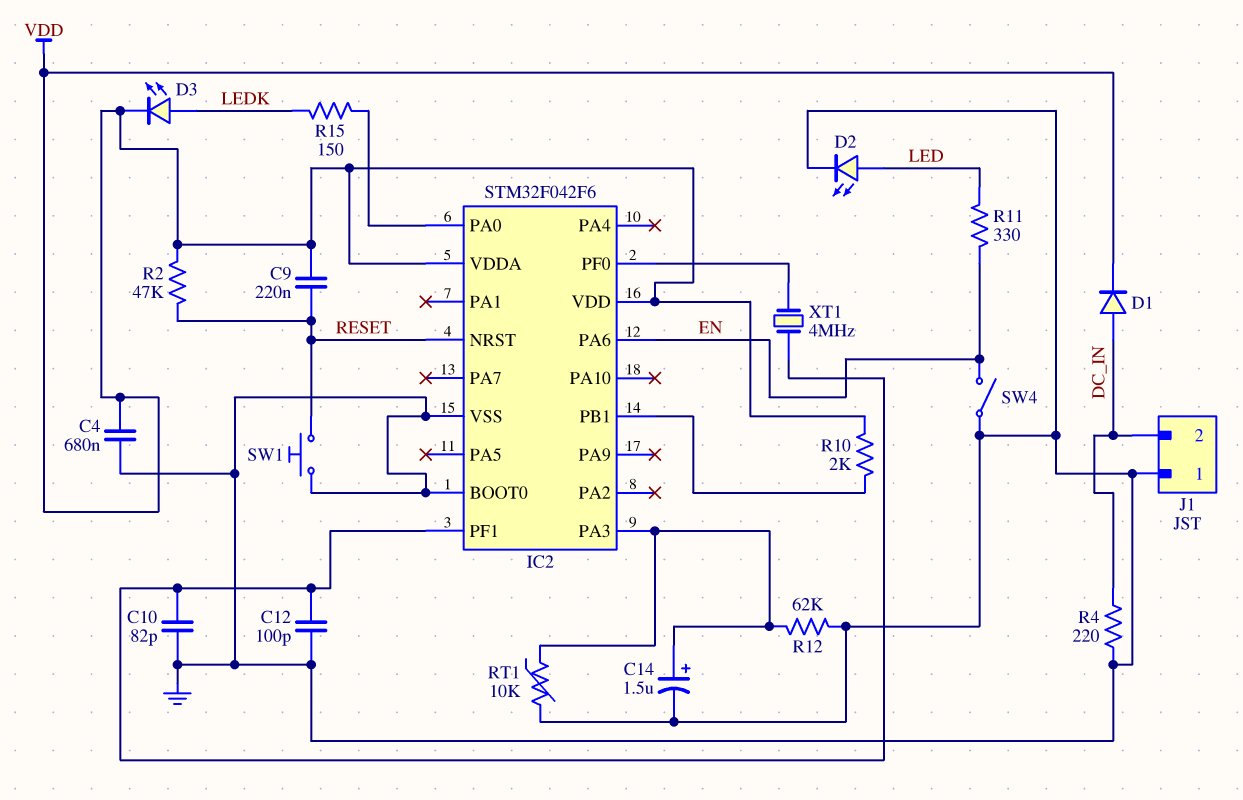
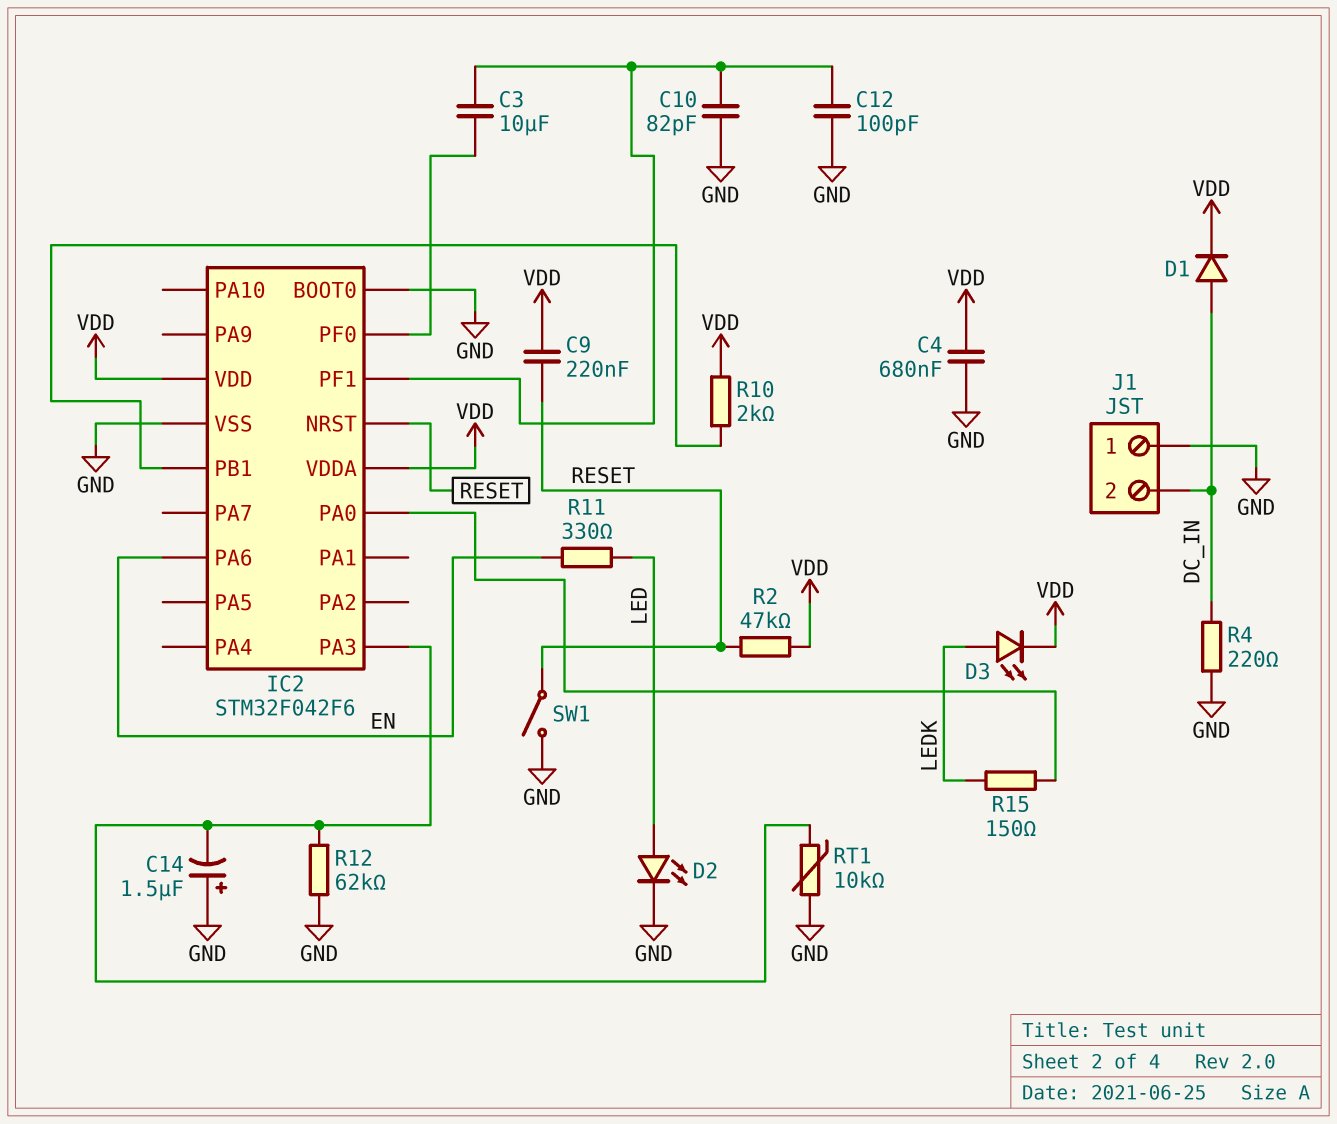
C3: none -> 10uF (IC2/PF0, IC2/PF1)
C14: 1.5uF (plus IC2/PA3, minus GND) -> 1.5uF (plus GND, minus IC2/PA3)
SW1: button (GND, RESET) -> switch (GND, RESET)
SW4: switch (EN, GND) -> none
XT1: 4MHz (IC2/PF0, IC2/PF1) -> none

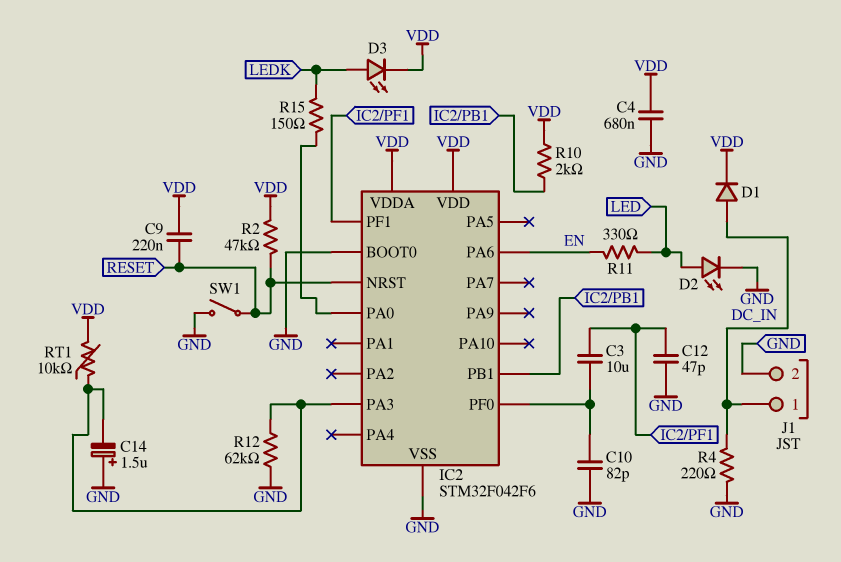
C10: 82pF (GND, IC2/PF1) -> 82pF (GND, IC2/PF0)
C12: 100pF (GND, IC2/PF1) -> 47pF (GND, IC2/PF1)
J1 pin 1: GND -> DC_IN
J1 pin 2: DC_IN -> GND
RT1: 10k (GND, IC2/PA3) -> 10k (IC2/PA3, VDD)

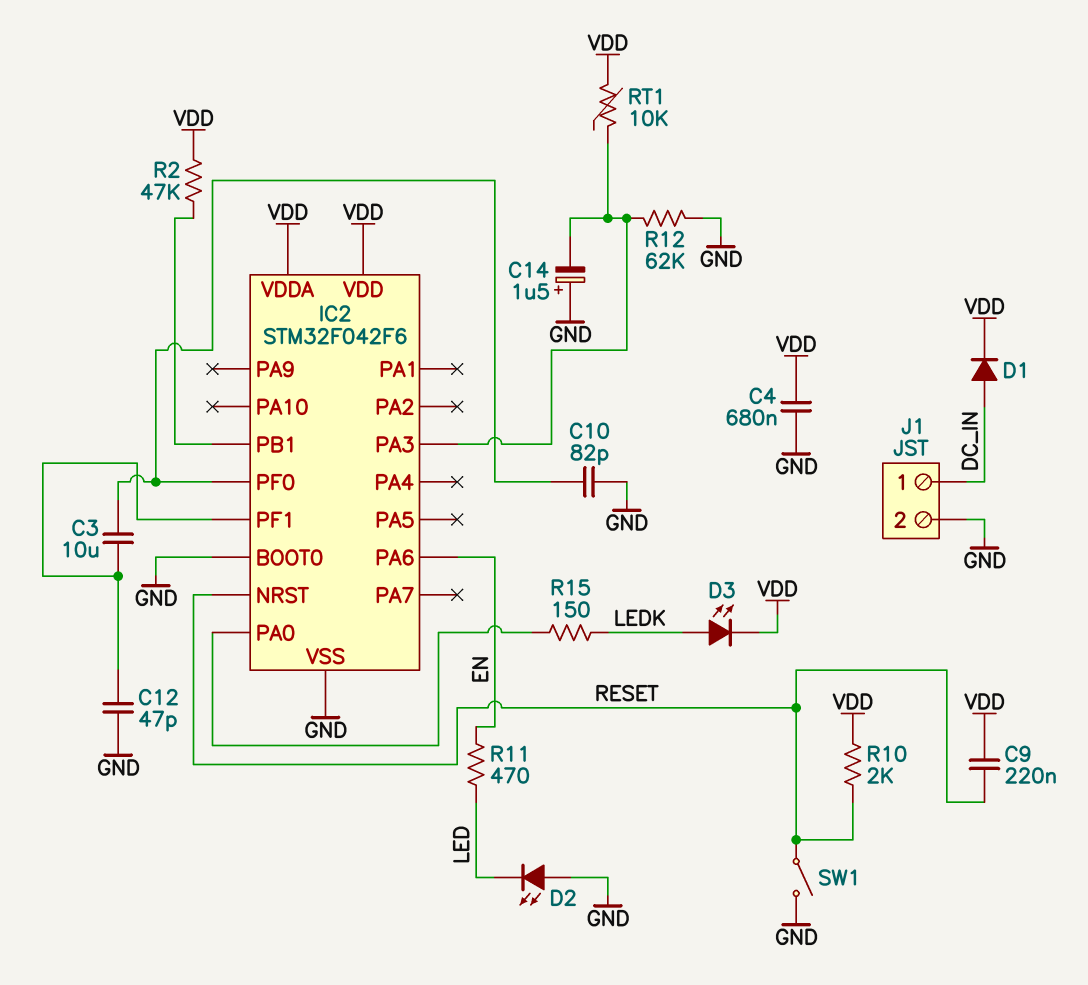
D2: LED (A LED, K GND) -> LED (A GND, K LED)
R2: 47k (RESET, VDD) -> 47k (IC2/PB1, VDD)
R4: 220 (DC_IN, GND) -> none
R10: 2k (IC2/PB1, VDD) -> 2k (RESET, VDD)
R11: 330 (EN, LED) -> 470 (EN, LED)

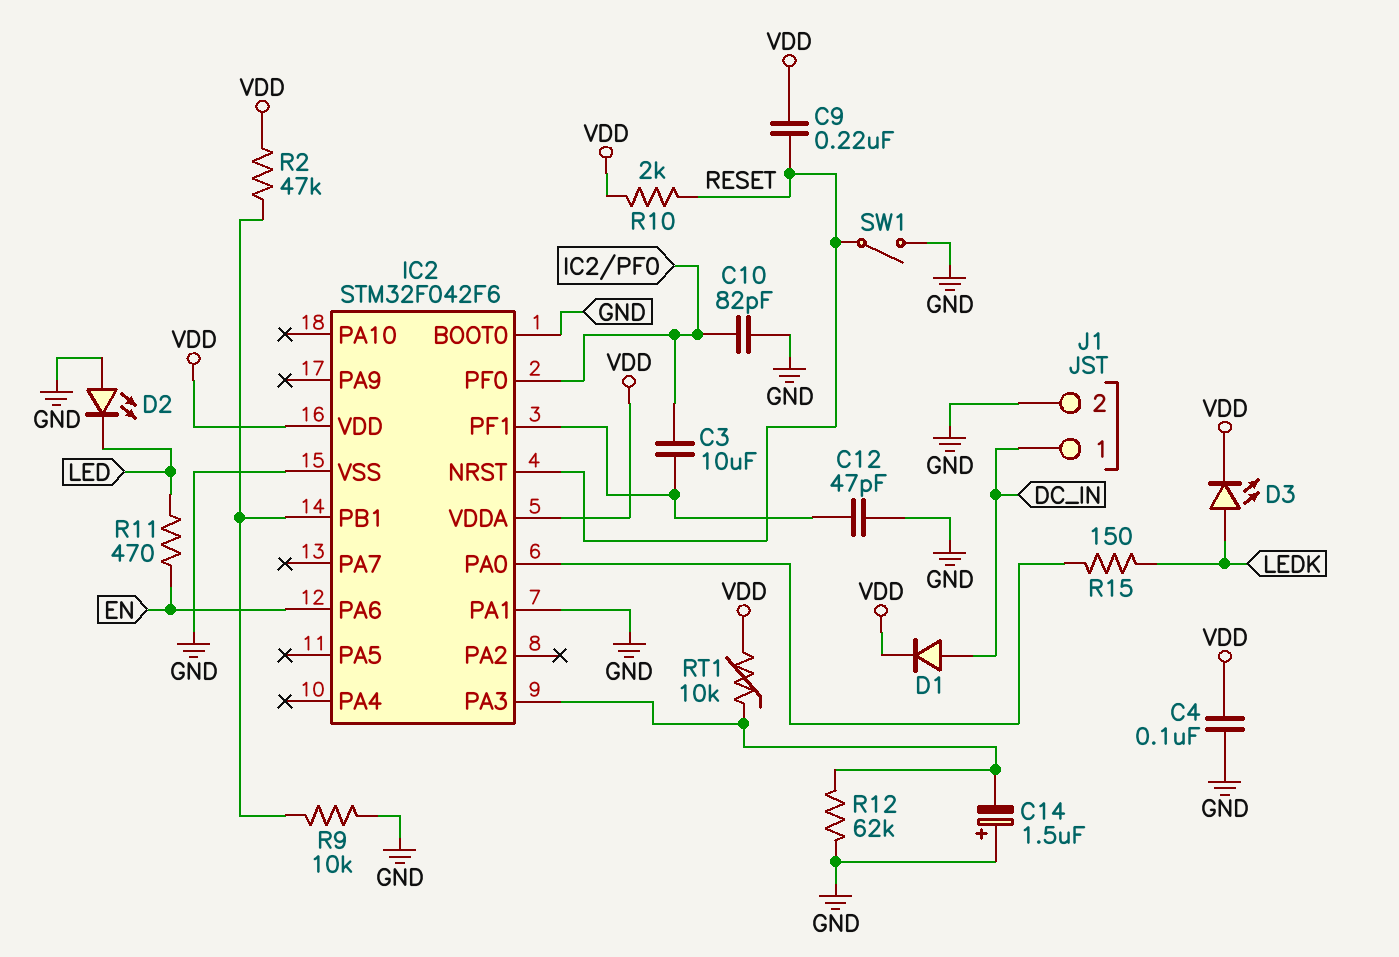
C4: 680nF (GND, VDD) -> 100nF (GND, VDD)
IC2 pin PA1: none -> GND
R9: none -> 10k (GND, IC2/PB1)

